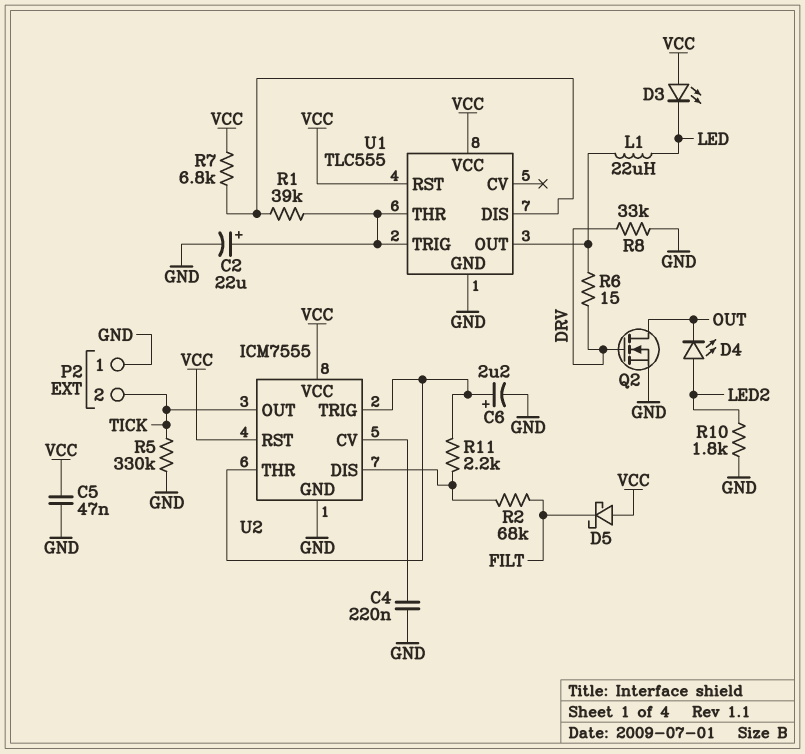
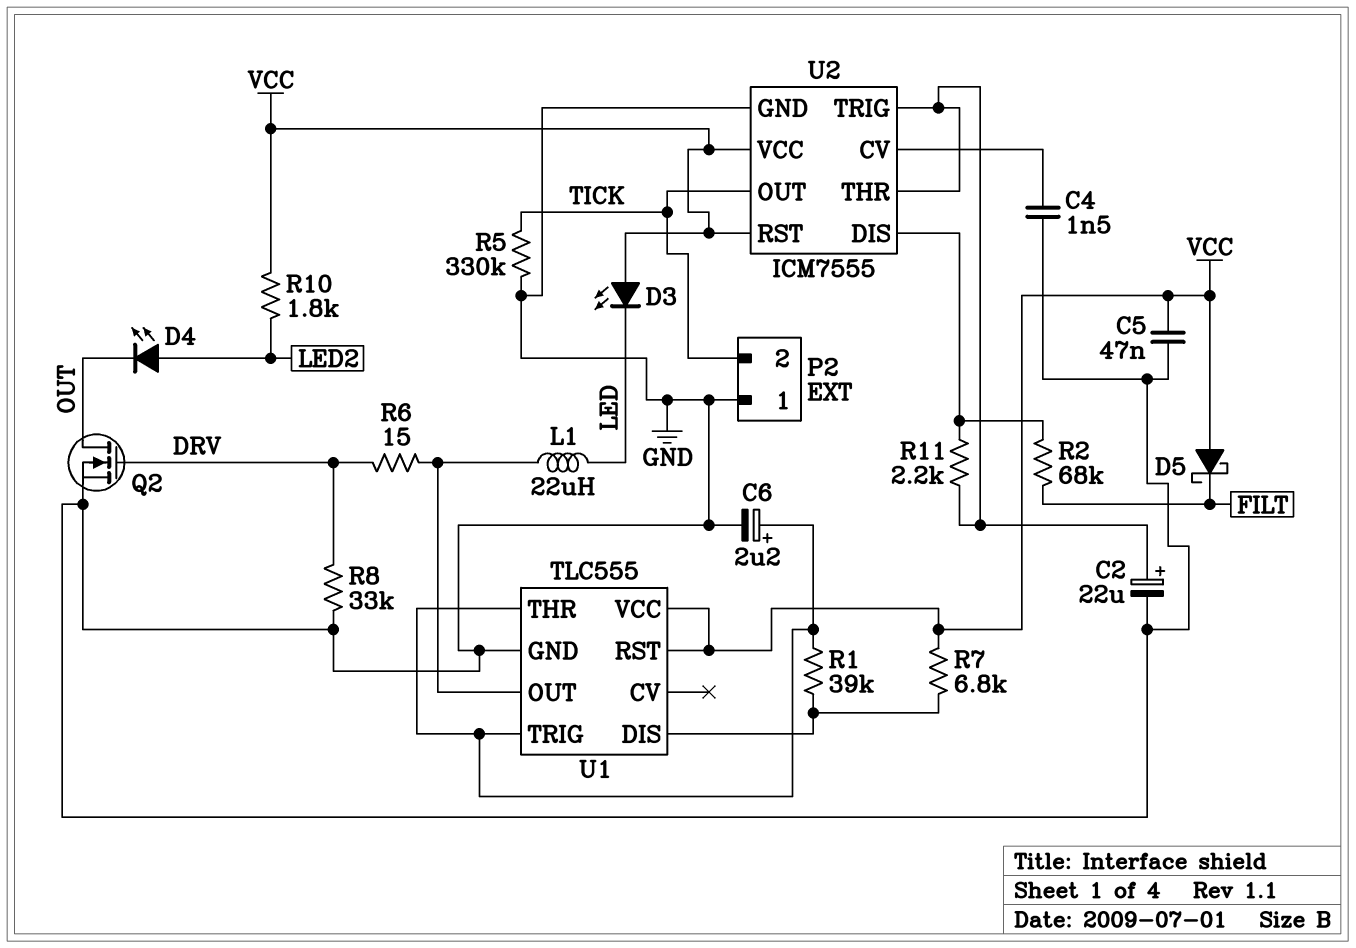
C2: 22uF (plus U1/THR, minus GND) -> 22uF (plus U2/THR, minus GND)
C4: 220nF (GND, U2/CV) -> 1.5nF (GND, U2/CV)
C6: 2.2uF (plus U2/THR, minus GND) -> 2.2uF (plus U1/THR, minus GND)
R10: 1.8k (GND, LED2) -> 1.8k (LED2, VCC)

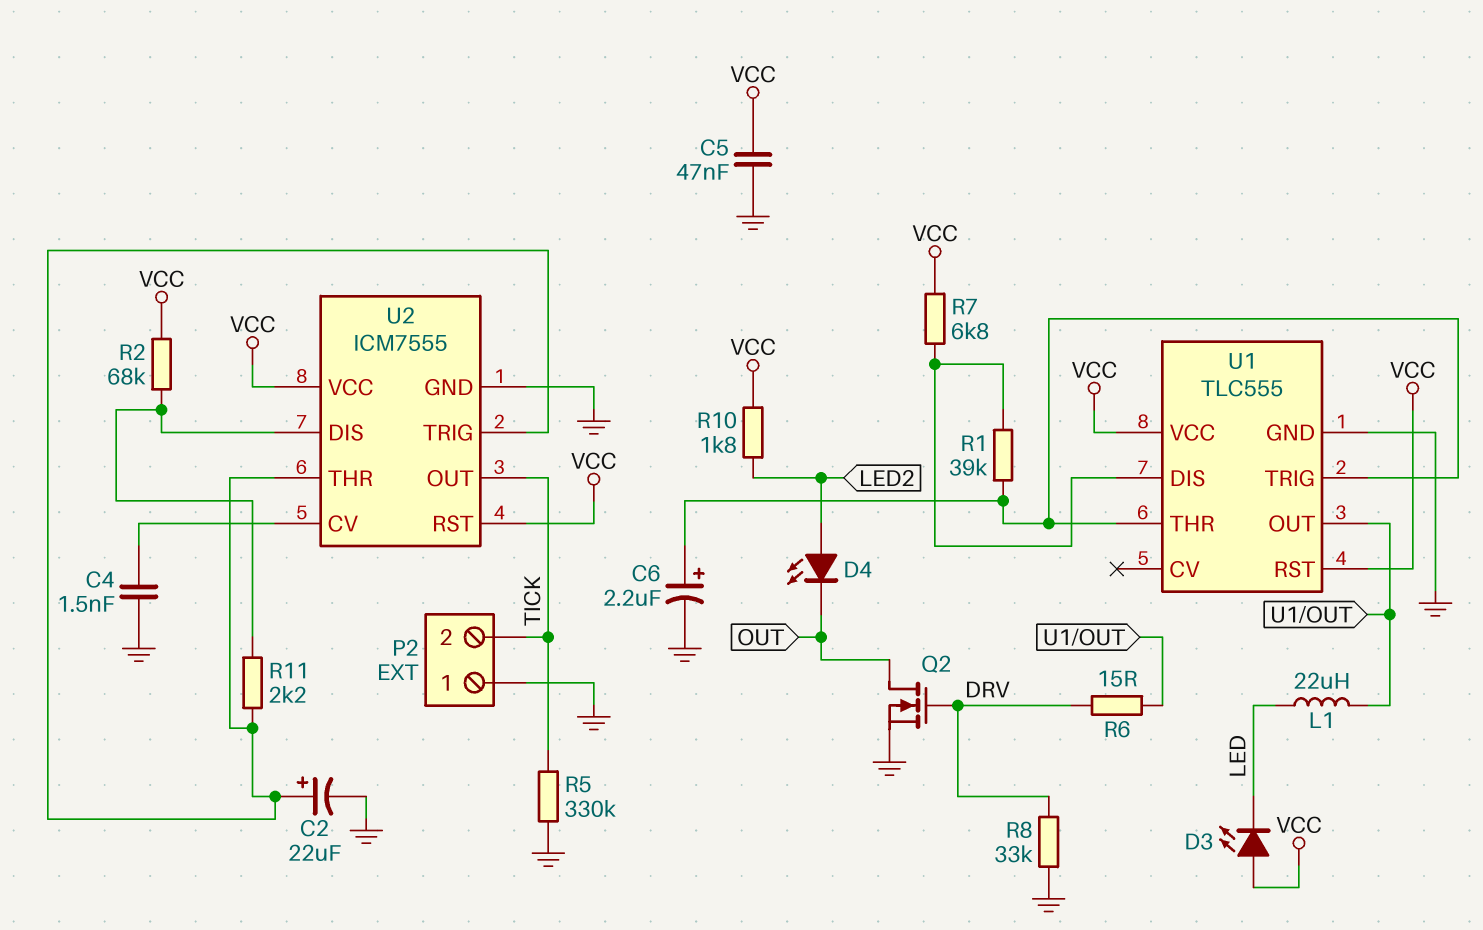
D5: schottky (A VCC, K FILT) -> none
R2: 68k (FILT, U2/DIS) -> 68k (U2/DIS, VCC)

